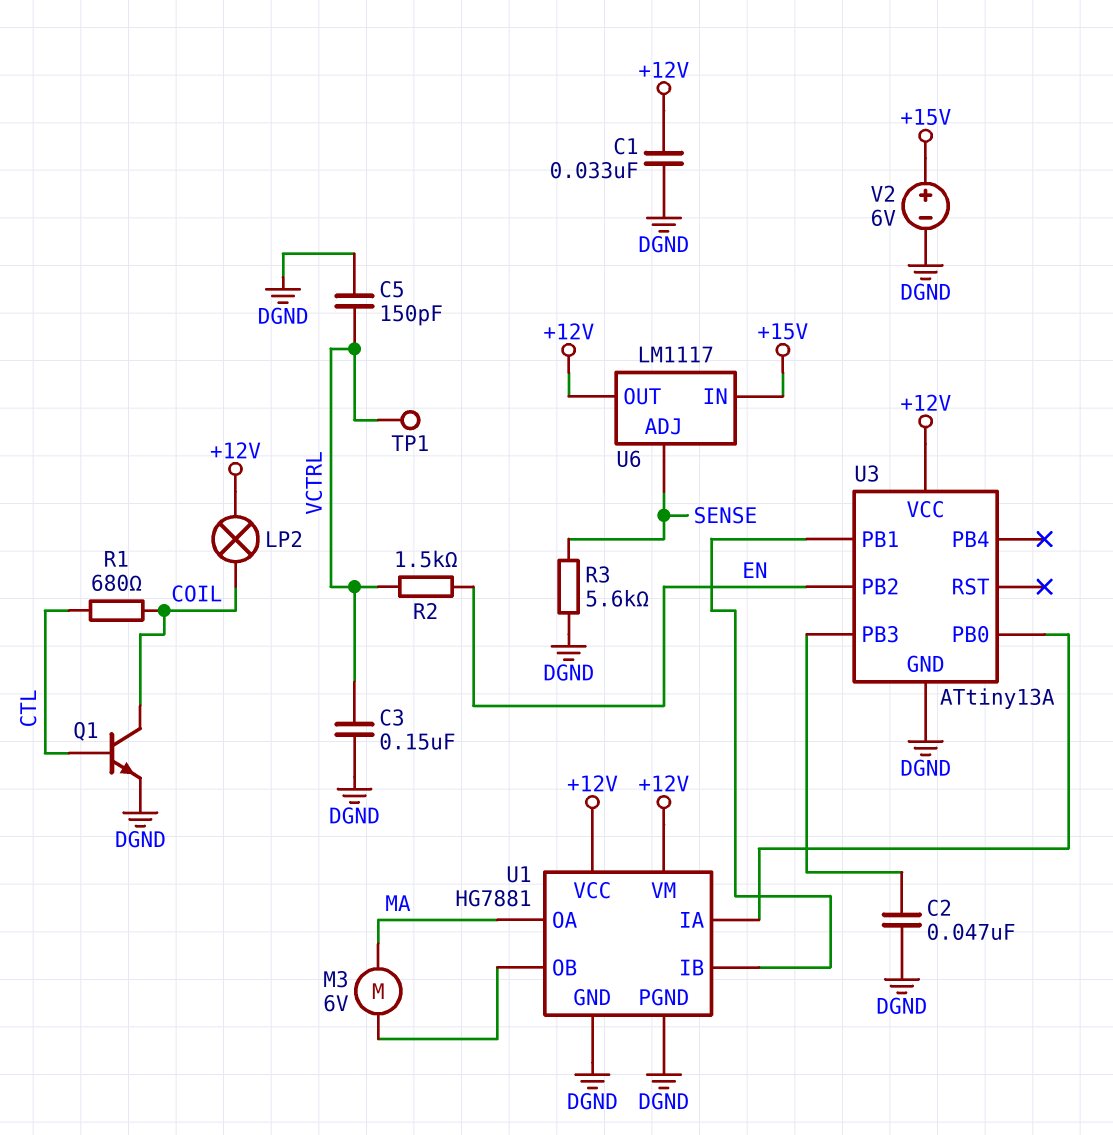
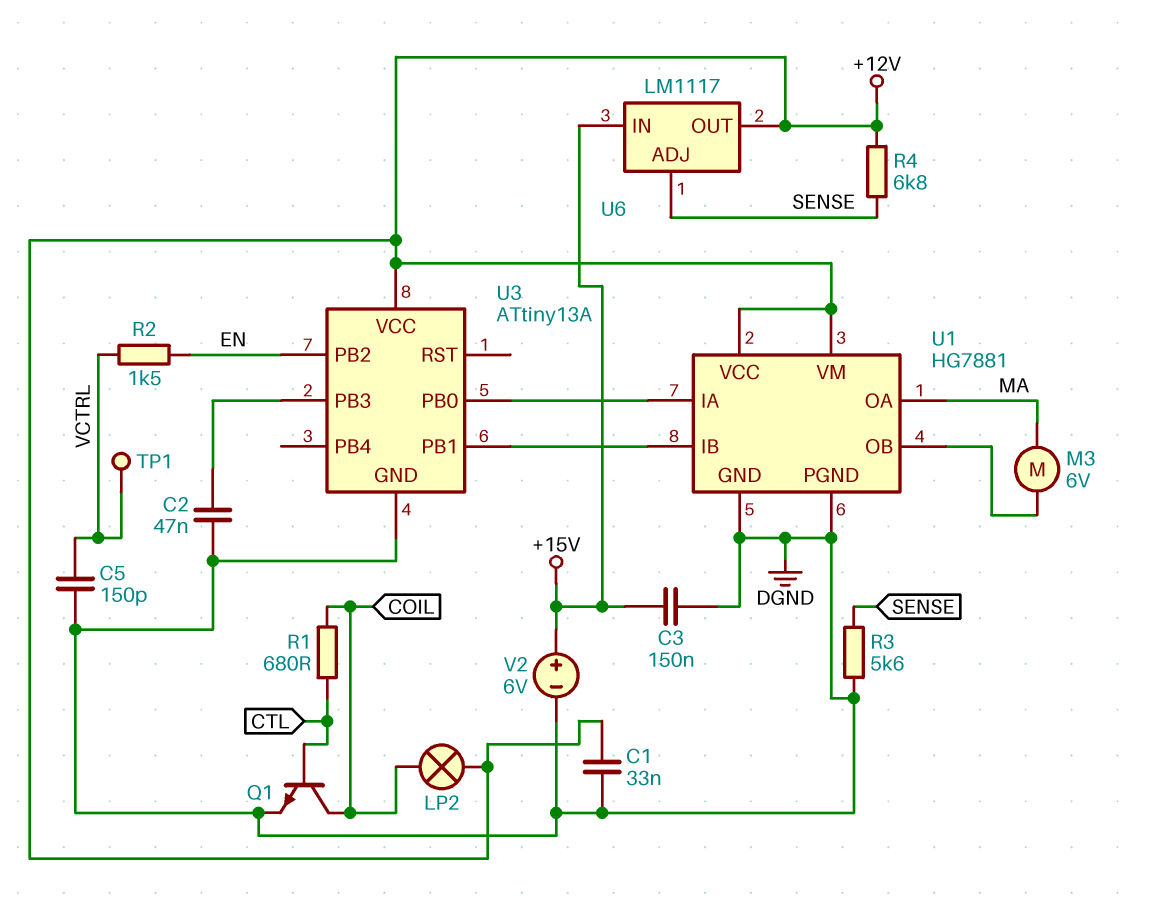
C3: 150nF (DGND, VCTRL) -> 150nF (+15V, DGND)
R4: none -> 6.8k (+12V, SENSE)

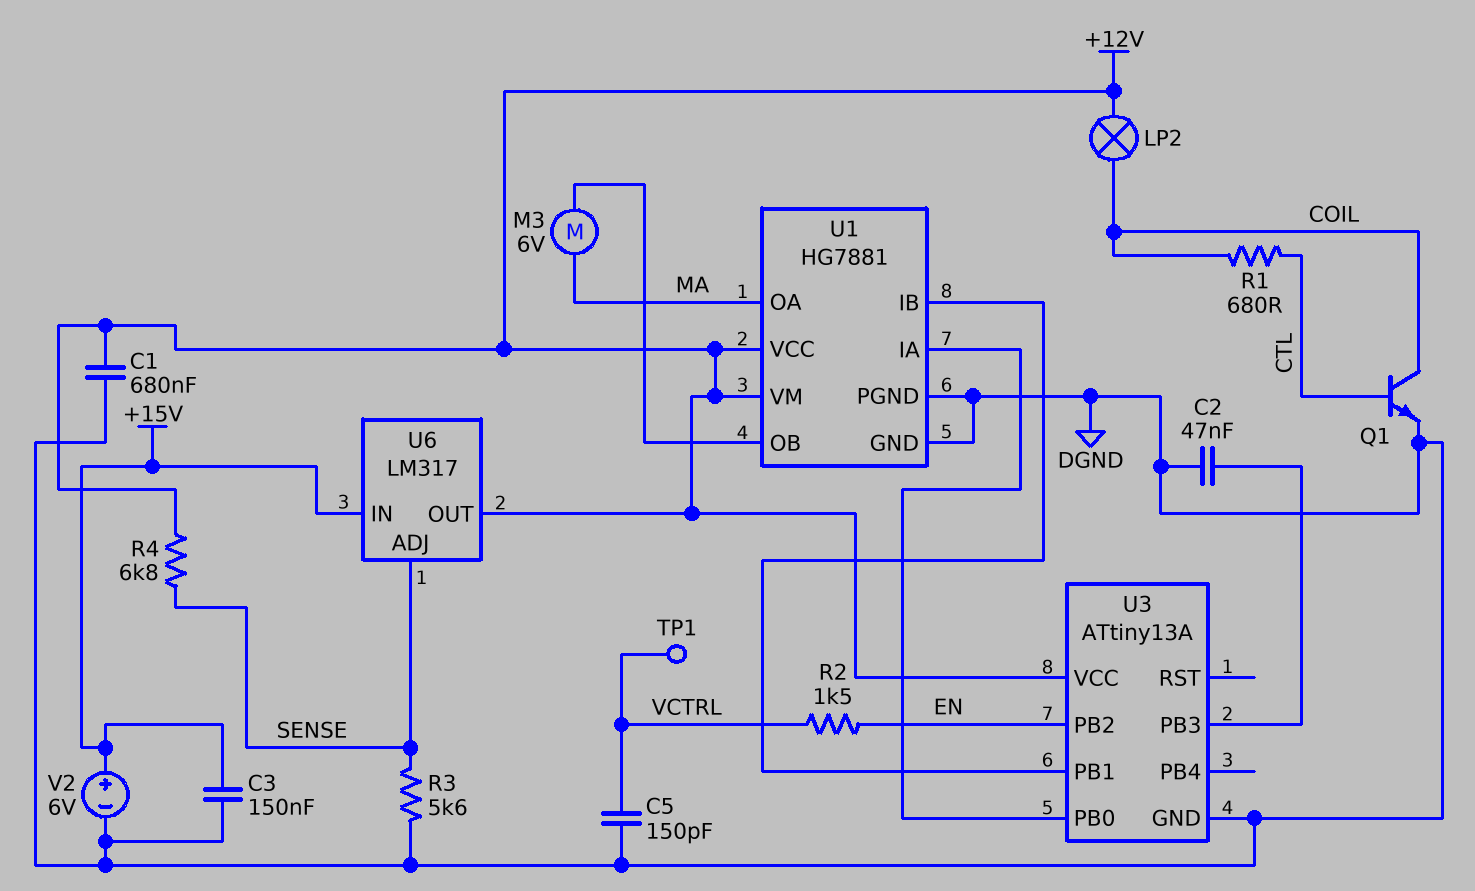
C1: 33nF (+12V, DGND) -> 680nF (+12V, DGND)
U6: LM1117 -> LM317

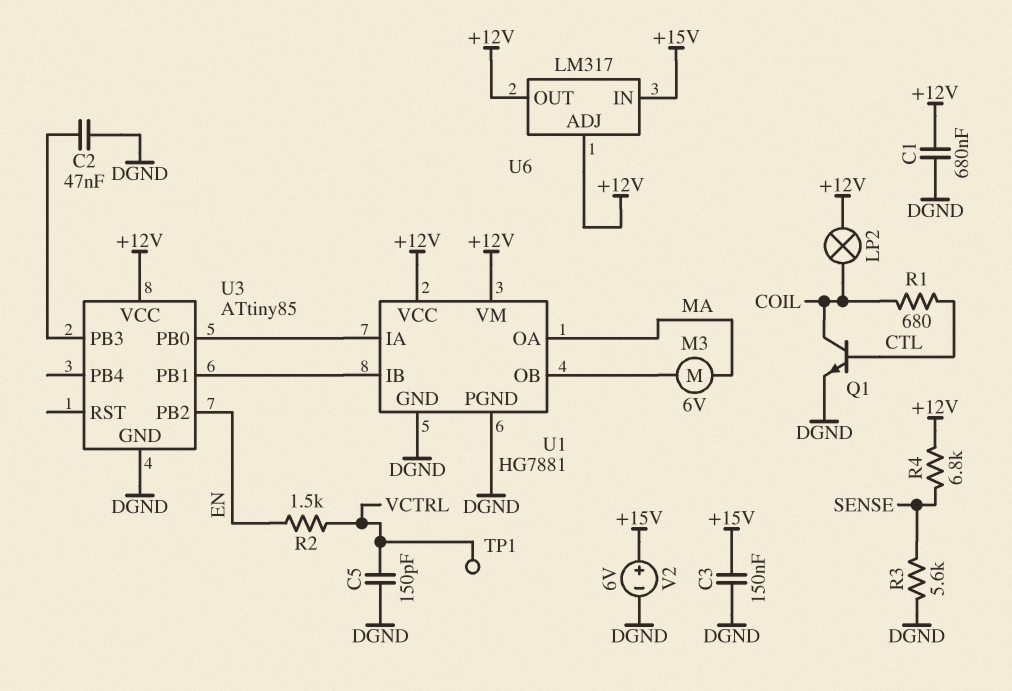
U3: ATtiny13A -> ATtiny85
U6 pin ADJ: SENSE -> +12V

